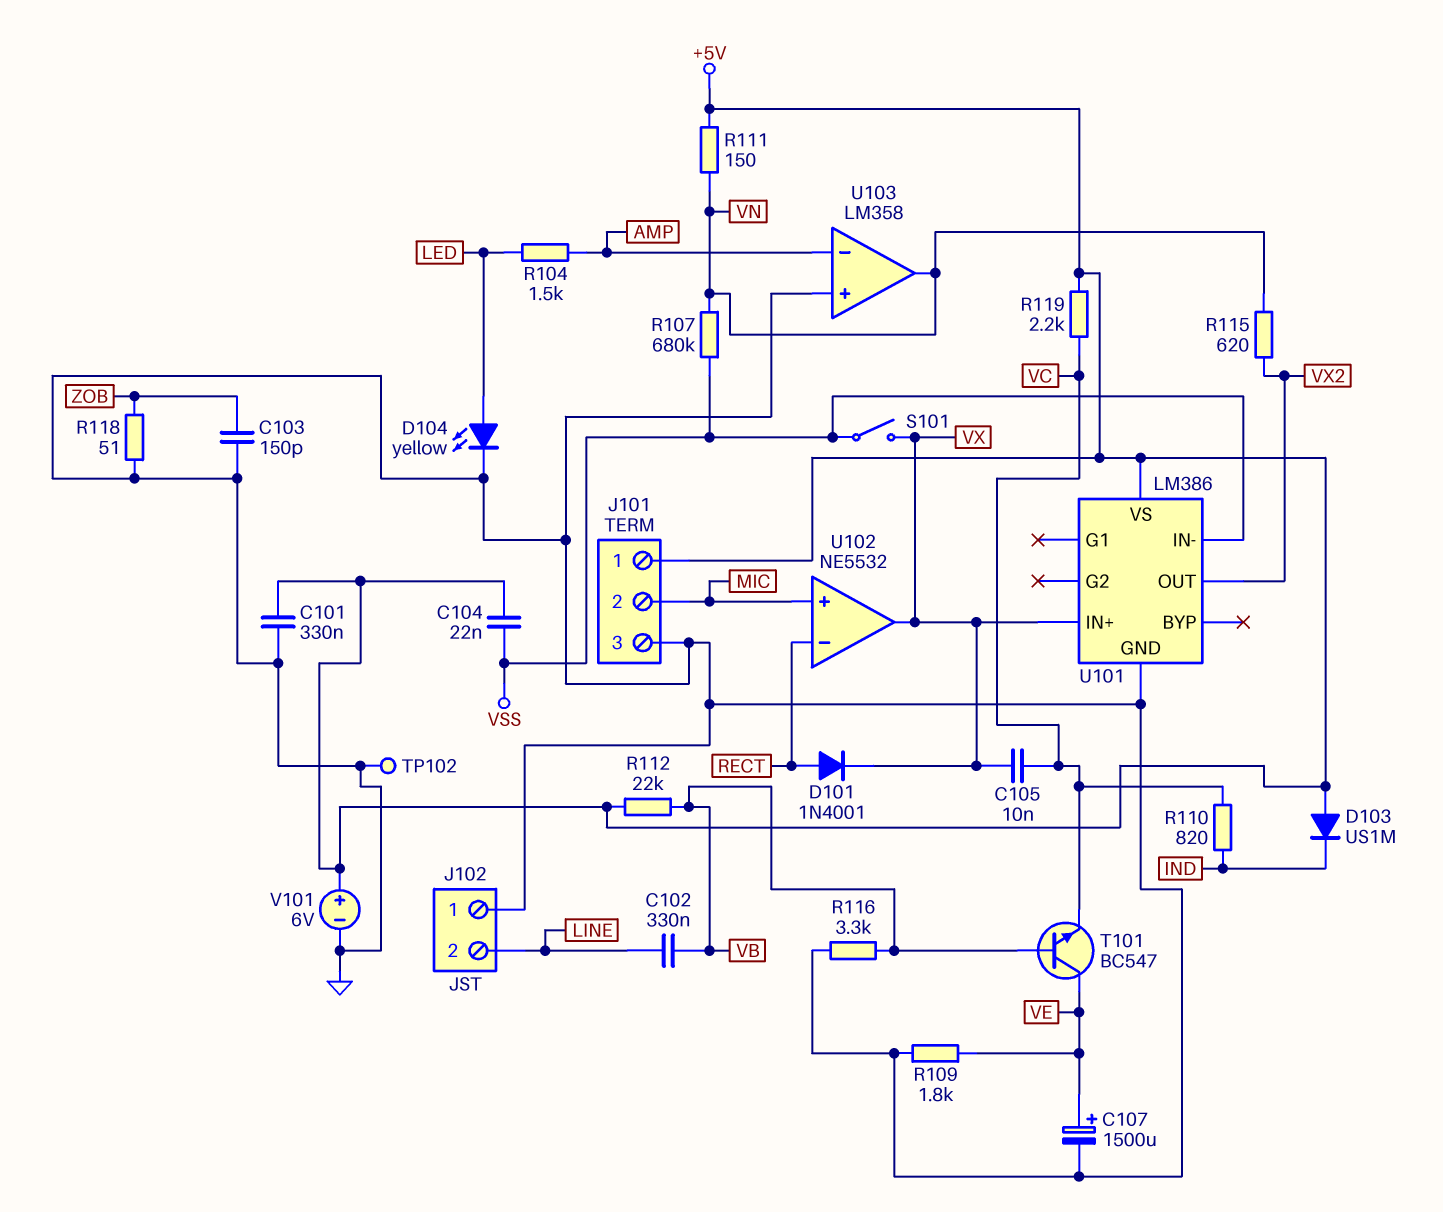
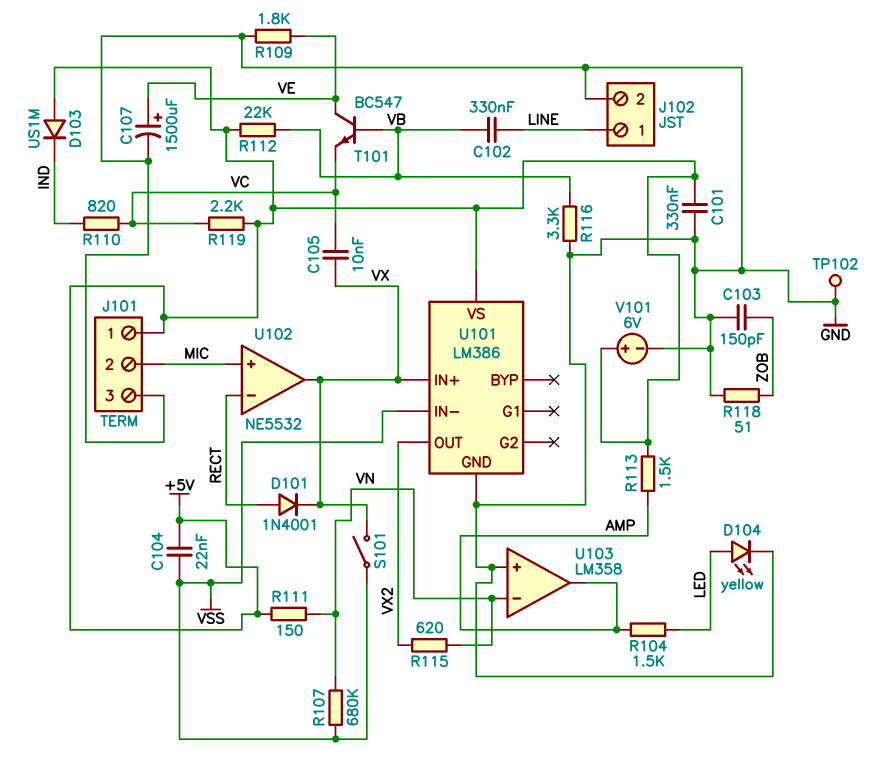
J102 pin 1: GND -> LINE
J102 pin 2: LINE -> GND
R113: none -> 1.5k (+5V, AMP)
U103 pin in-: AMP -> VN
U103 pin out: VN -> AMP

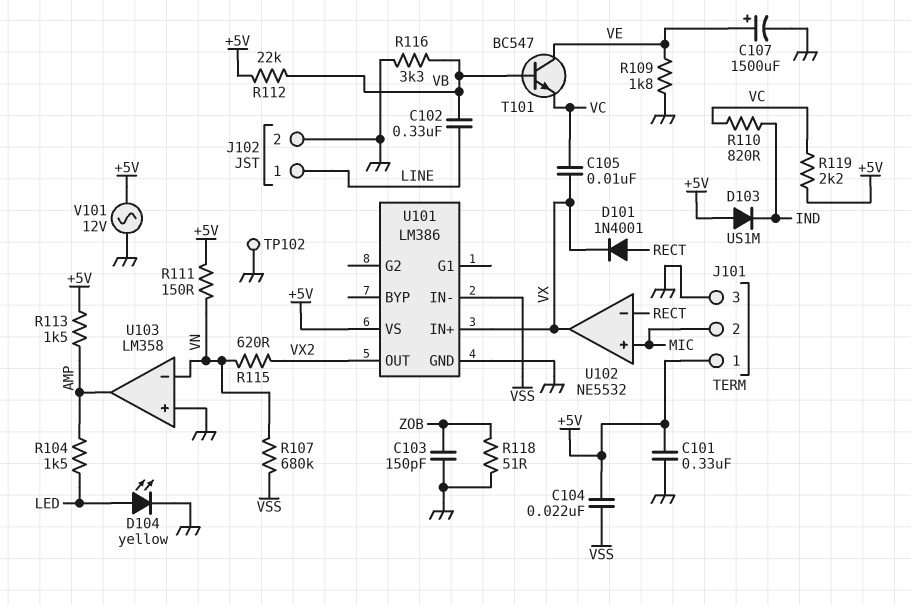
S101: switch (VSS, VX) -> none
V101: 6V (plus +5V, minus GND) -> AC 12V (+5V, GND)

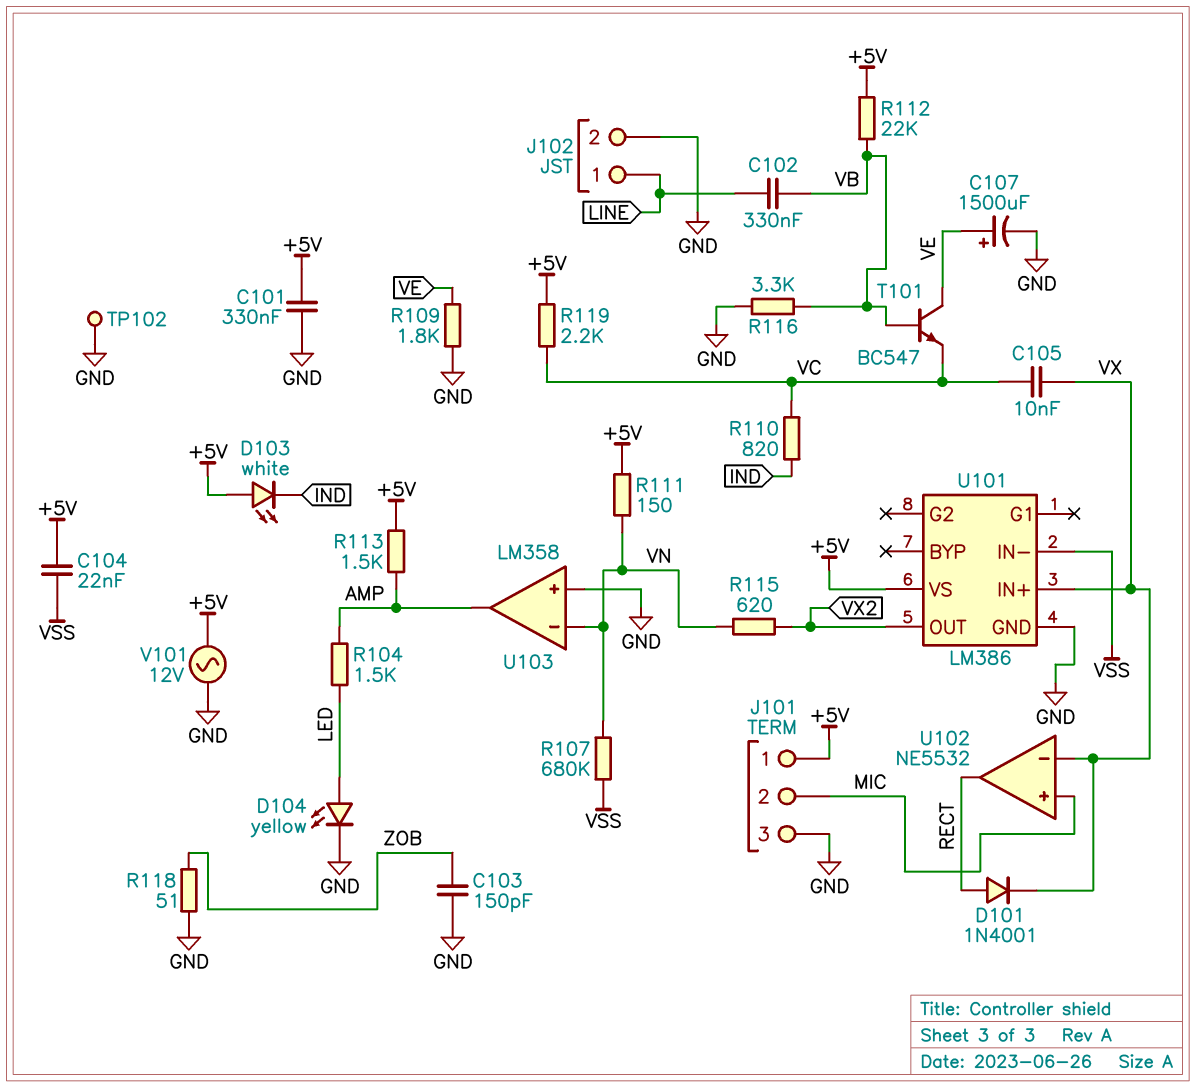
D103: diode US1M (A +5V, K IND) -> LED white (A +5V, K IND)
U102 pin in-: RECT -> VX
U102 pin out: VX -> RECT

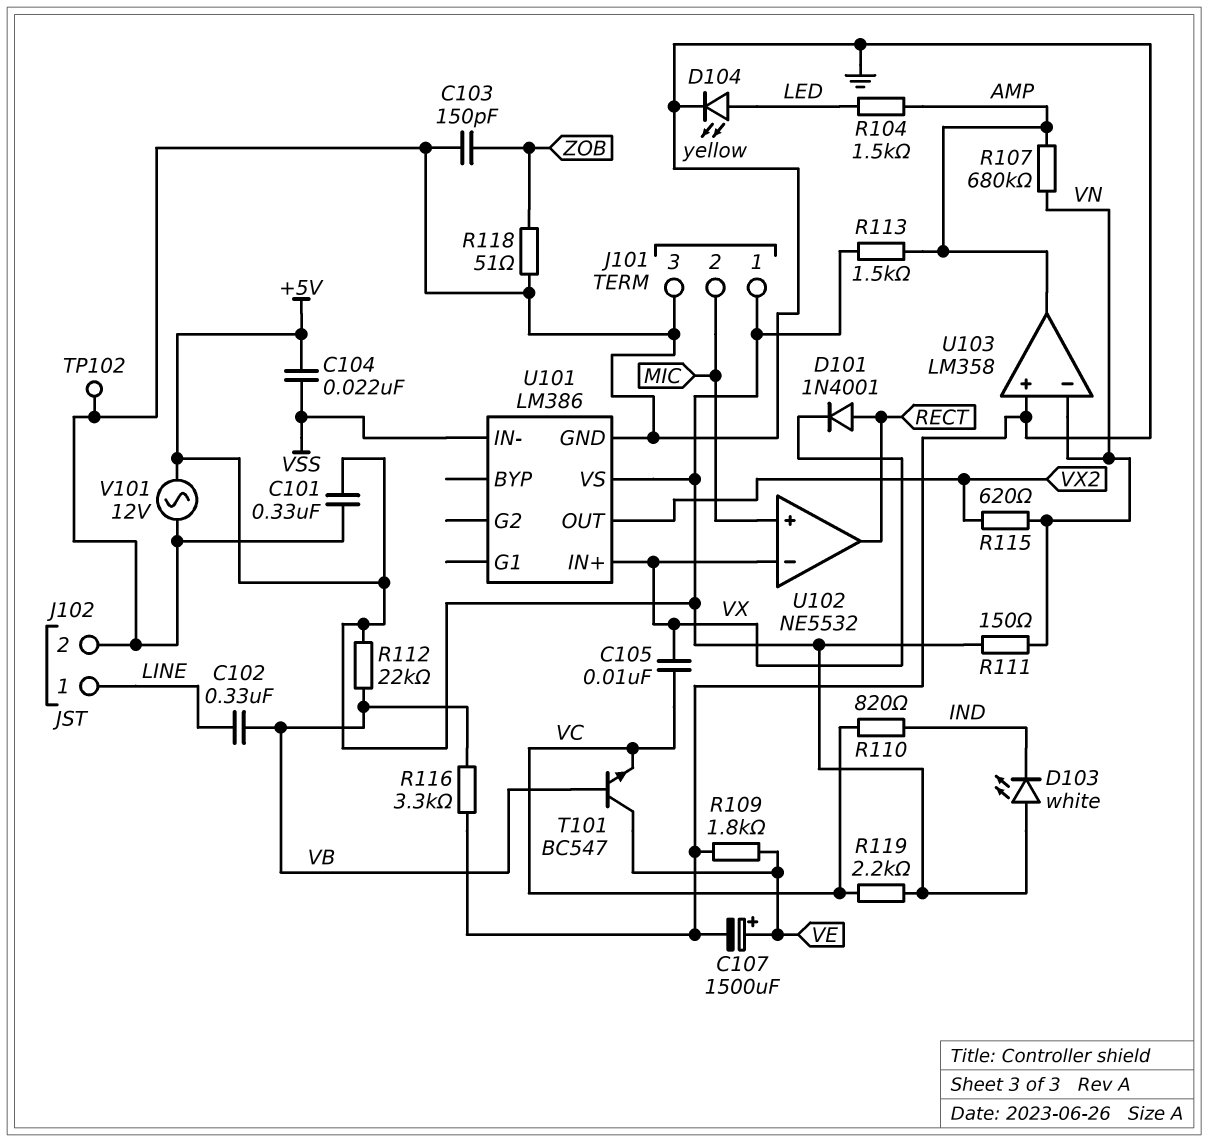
R107: 680k (VN, VSS) -> 680k (AMP, VN)

